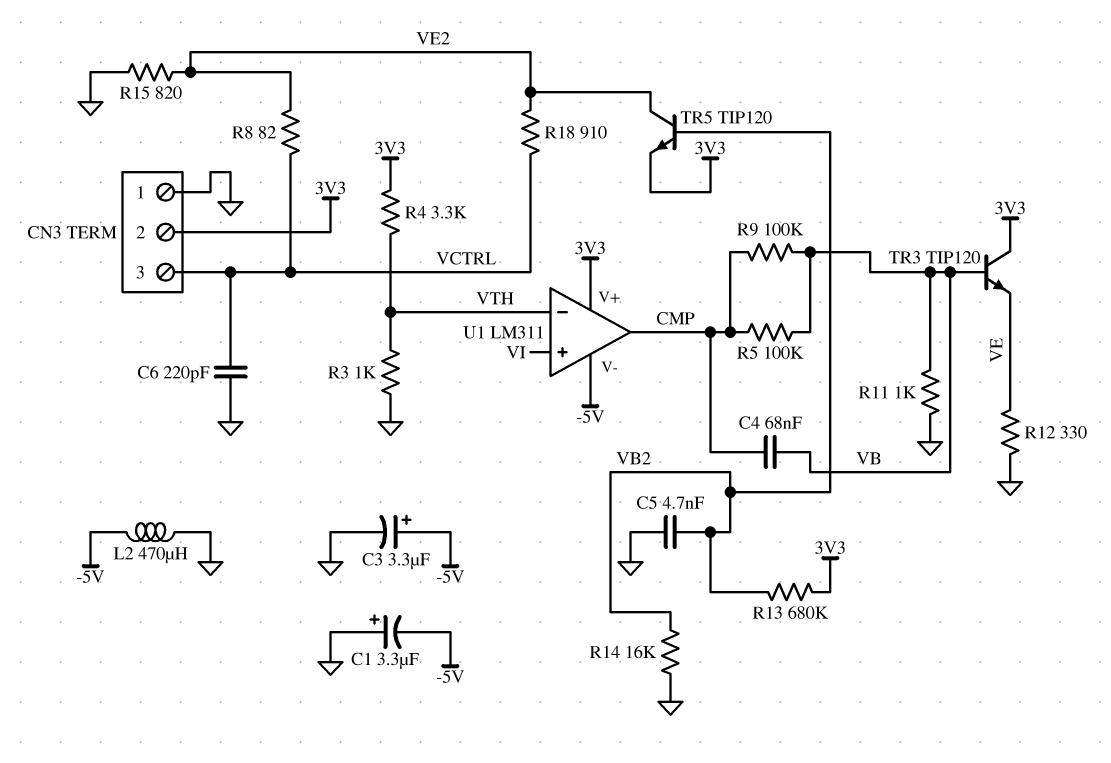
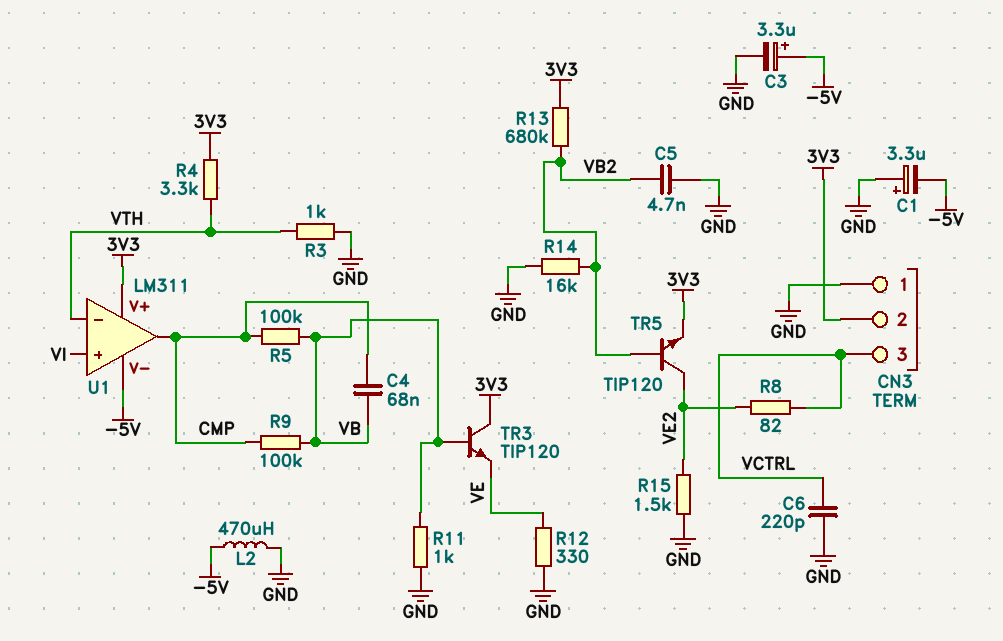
R15: 820 (GND, VE2) -> 1.5k (GND, VE2)
R18: 910 (VCTRL, VE2) -> none

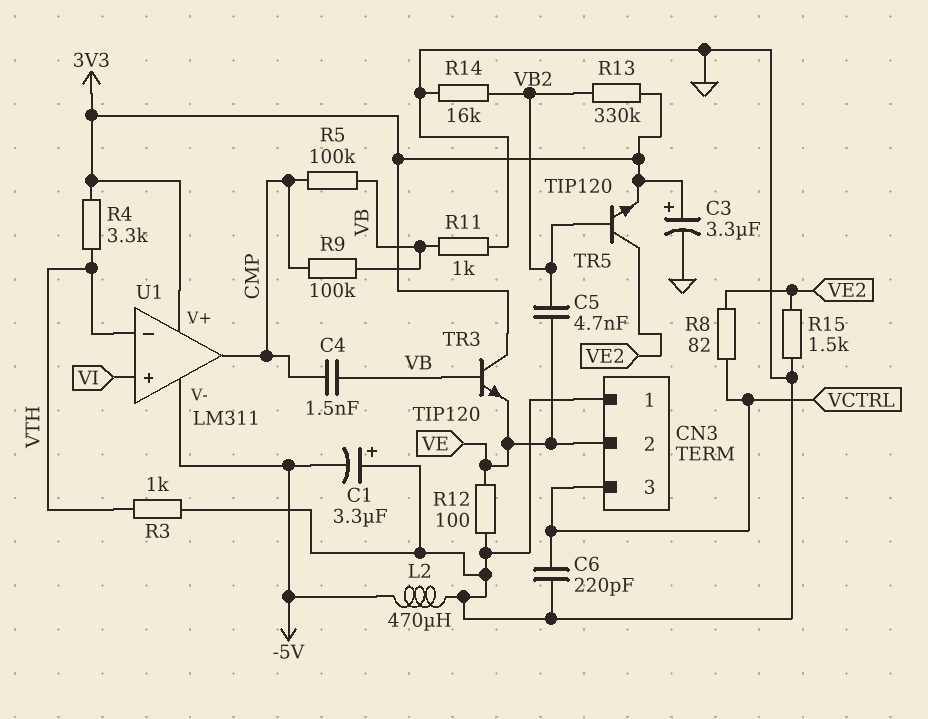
C3: 3.3uF (plus -5V, minus GND) -> 3.3uF (plus 3V3, minus GND)
C4: 68nF (CMP, VB) -> 1.5nF (CMP, VB)
C5: 4.7nF (GND, VB2) -> 4.7nF (VB2, VE)
CN3 pin 2: 3V3 -> VE
R12: 330 (GND, VE) -> 100 (GND, VE)
R13: 680k (3V3, VB2) -> 330k (3V3, VB2)

